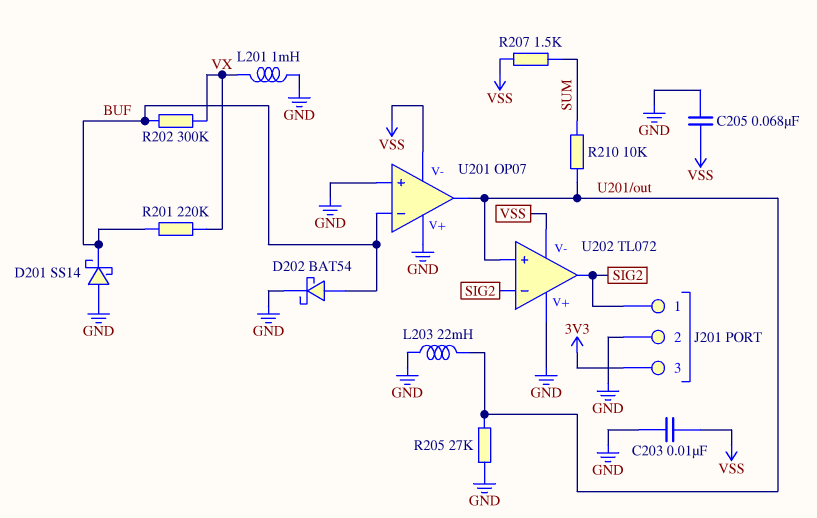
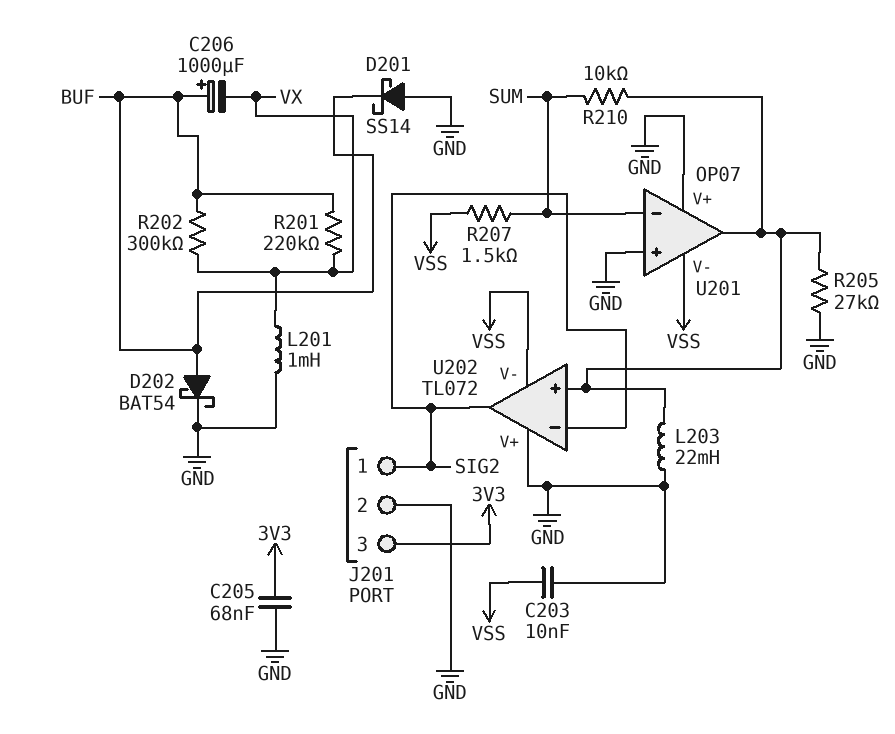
C205: 68nF (GND, VSS) -> 68nF (3V3, GND)
C206: none -> 1000uF (plus BUF, minus VX)
U201 pin in-: BUF -> SUM

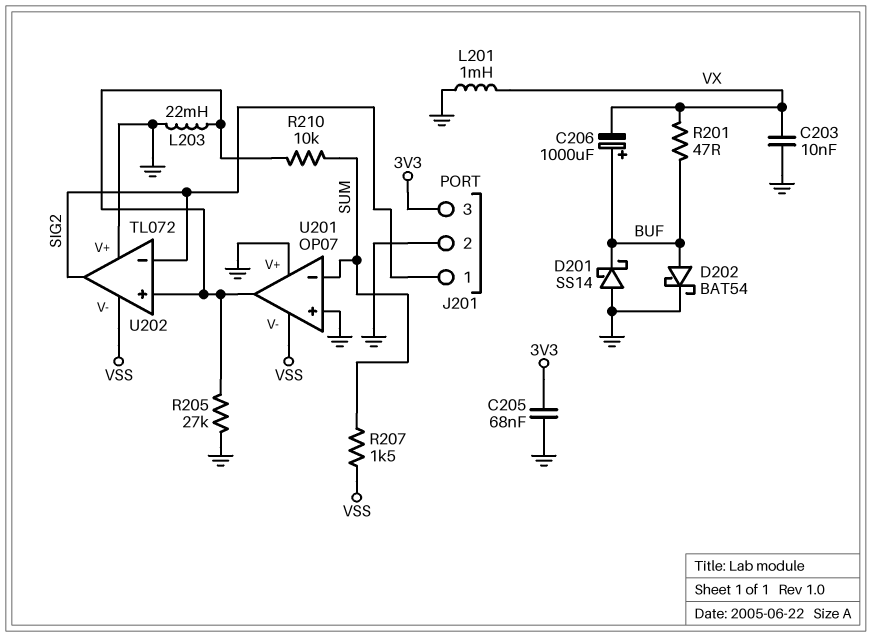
C203: 10nF (GND, VSS) -> 10nF (GND, VX)
R201: 220k (BUF, VX) -> 47 (BUF, VX)
R202: 300k (BUF, VX) -> none

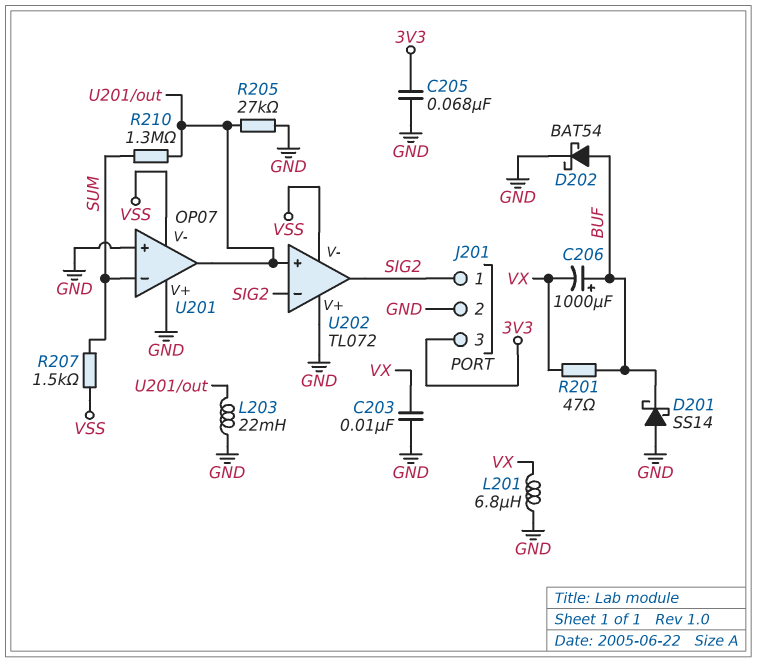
L201: 1mH (GND, VX) -> 6.8uH (GND, VX)
R210: 10k (SUM, U201/out) -> 1.3M (SUM, U201/out)

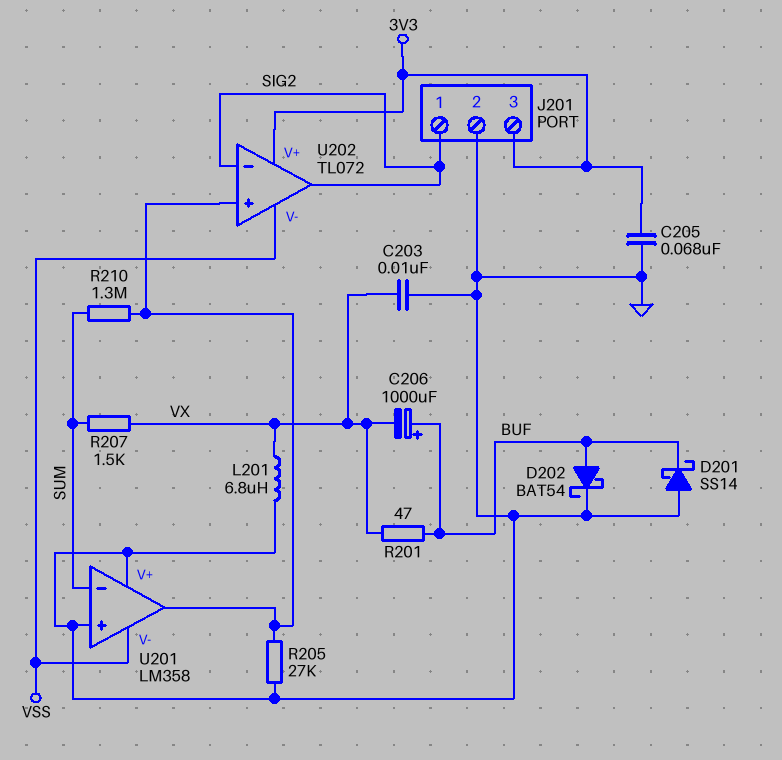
L203: 22mH (GND, U201/out) -> none
R207: 1.5k (SUM, VSS) -> 1.5k (SUM, VX)
U201: OP07 -> LM358
U202 pin V+: GND -> 3V3

